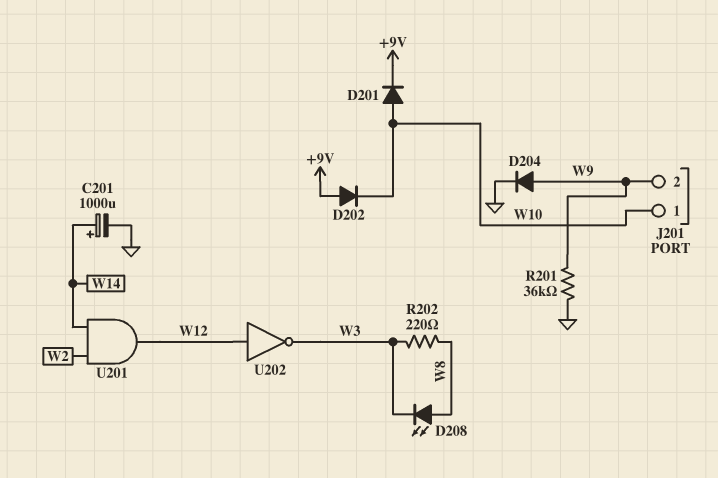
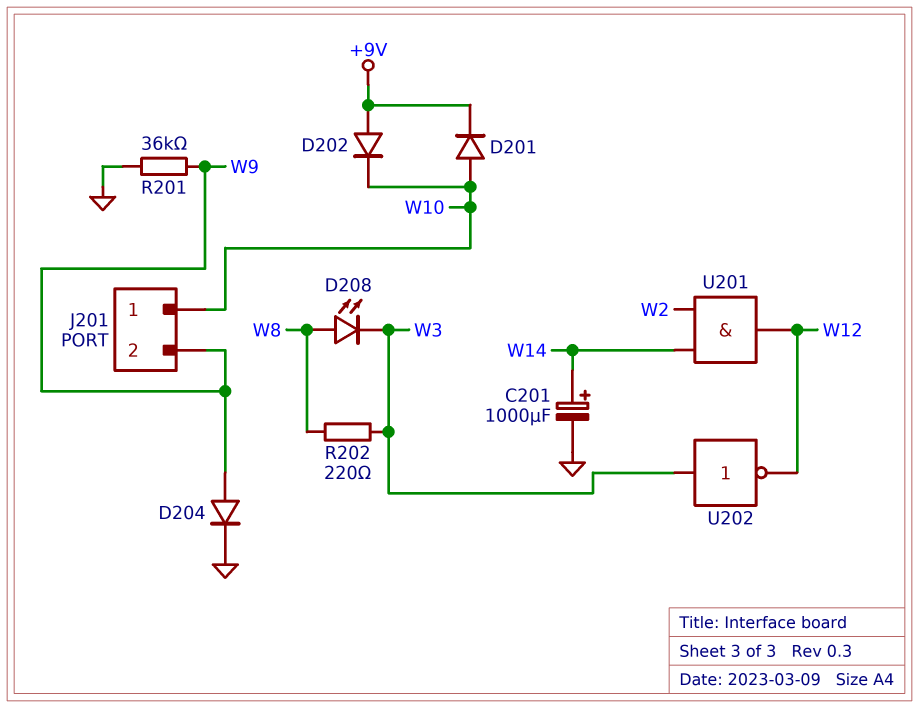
U202: NOT (in W12, out W3) -> NOT (in W3, out W12)

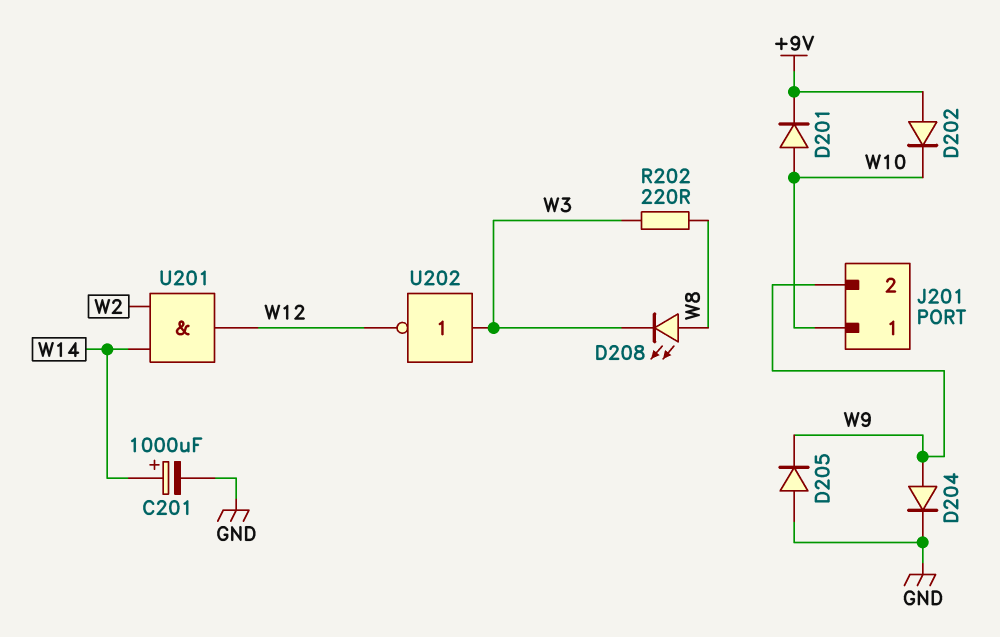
D205: none -> diode (A GND, K W9)
R201: 36k (GND, W9) -> none

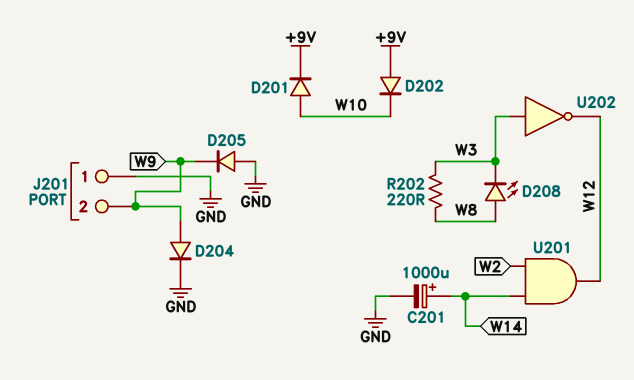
J201 pin 1: W10 -> GND

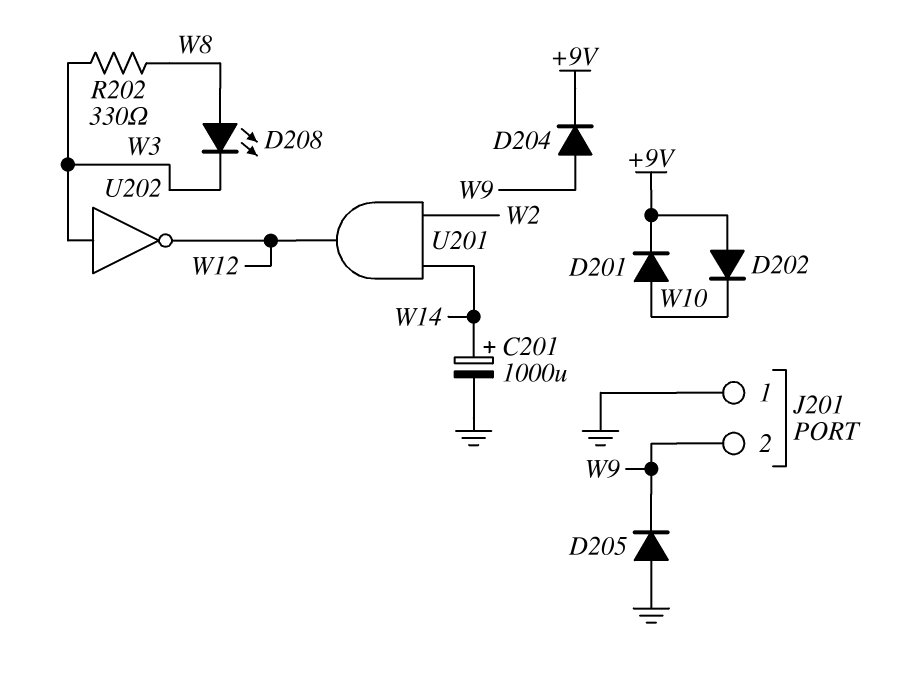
D204: diode (A W9, K GND) -> diode (A W9, K +9V)
R202: 220 (W3, W8) -> 330 (W3, W8)

